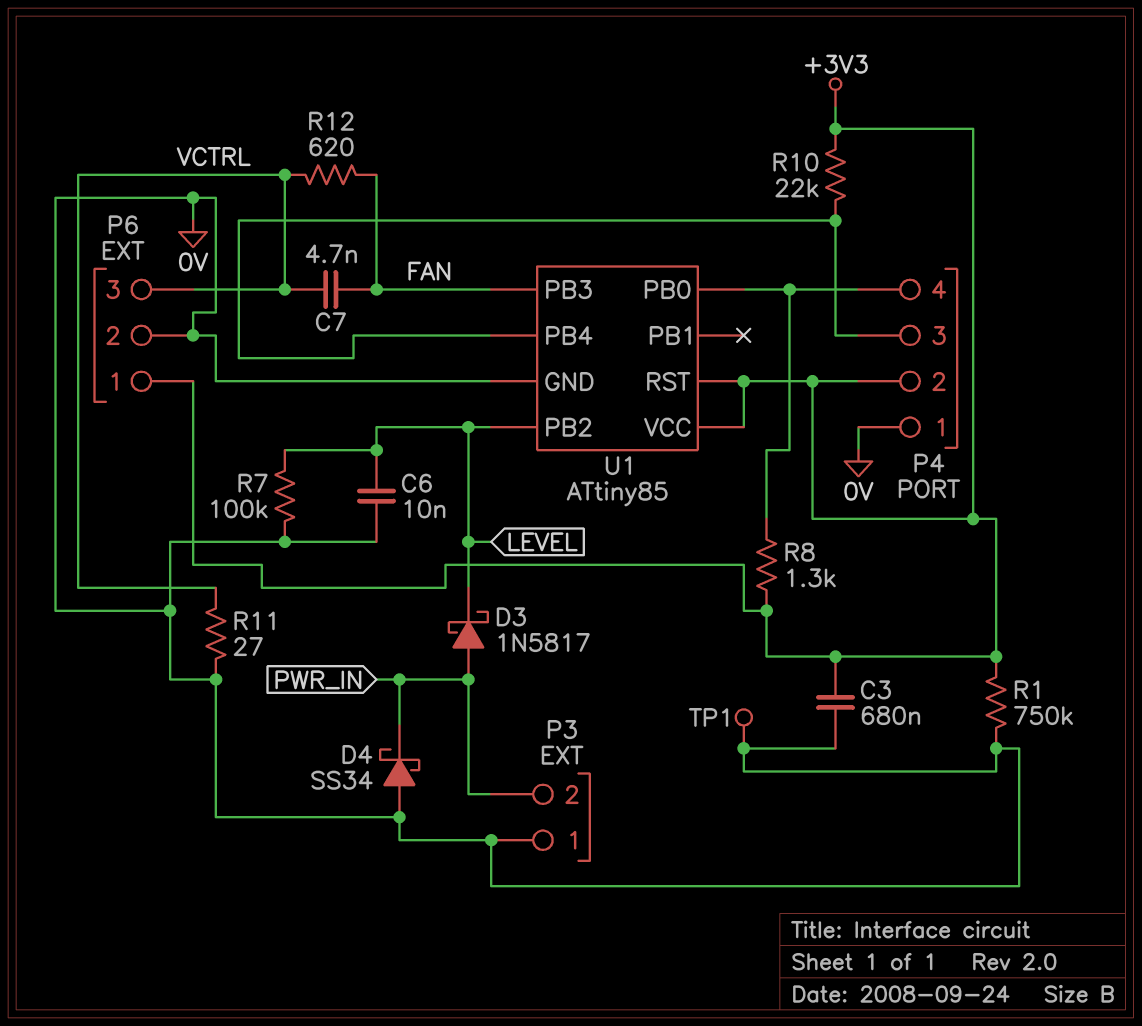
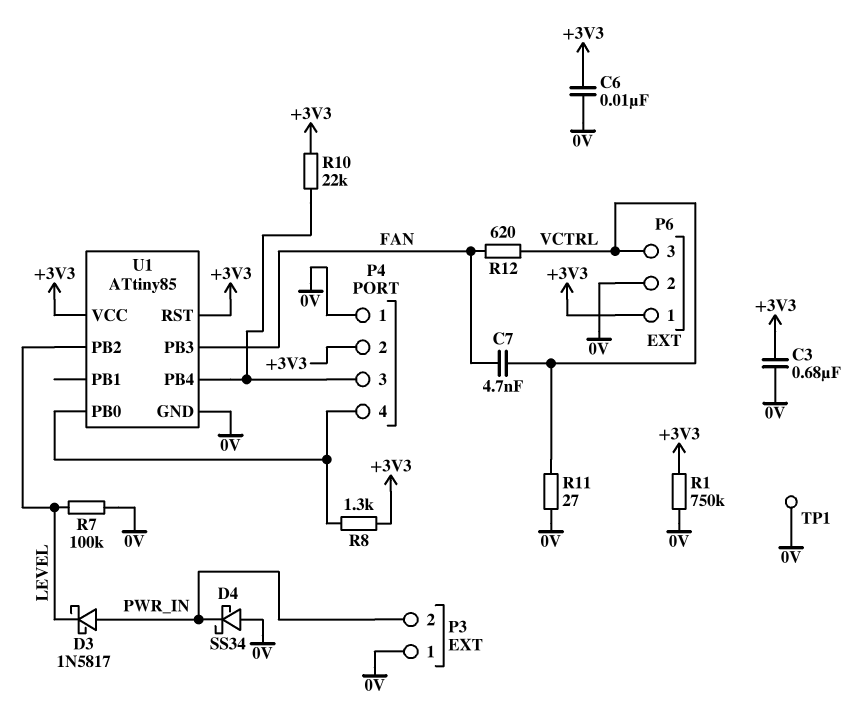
C6: 10nF (0V, LEVEL) -> 10nF (+3V3, 0V)

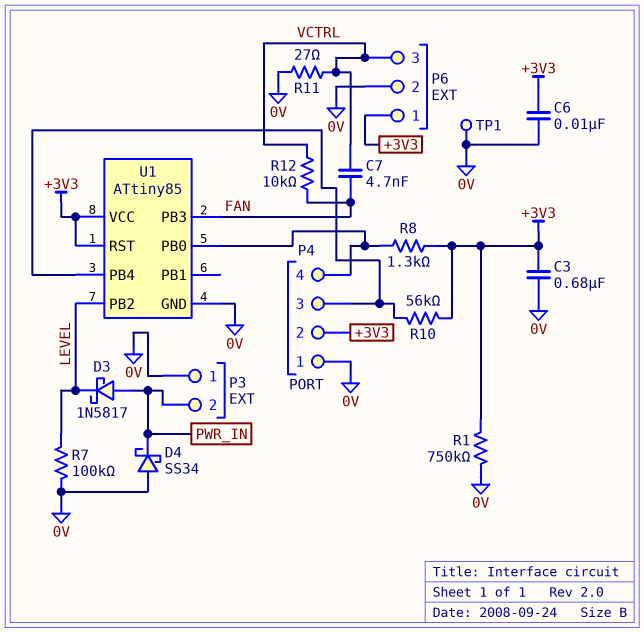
R10: 22k (+3V3, P4/3) -> 56k (+3V3, P4/3)
R12: 620 (FAN, VCTRL) -> 10k (FAN, VCTRL)

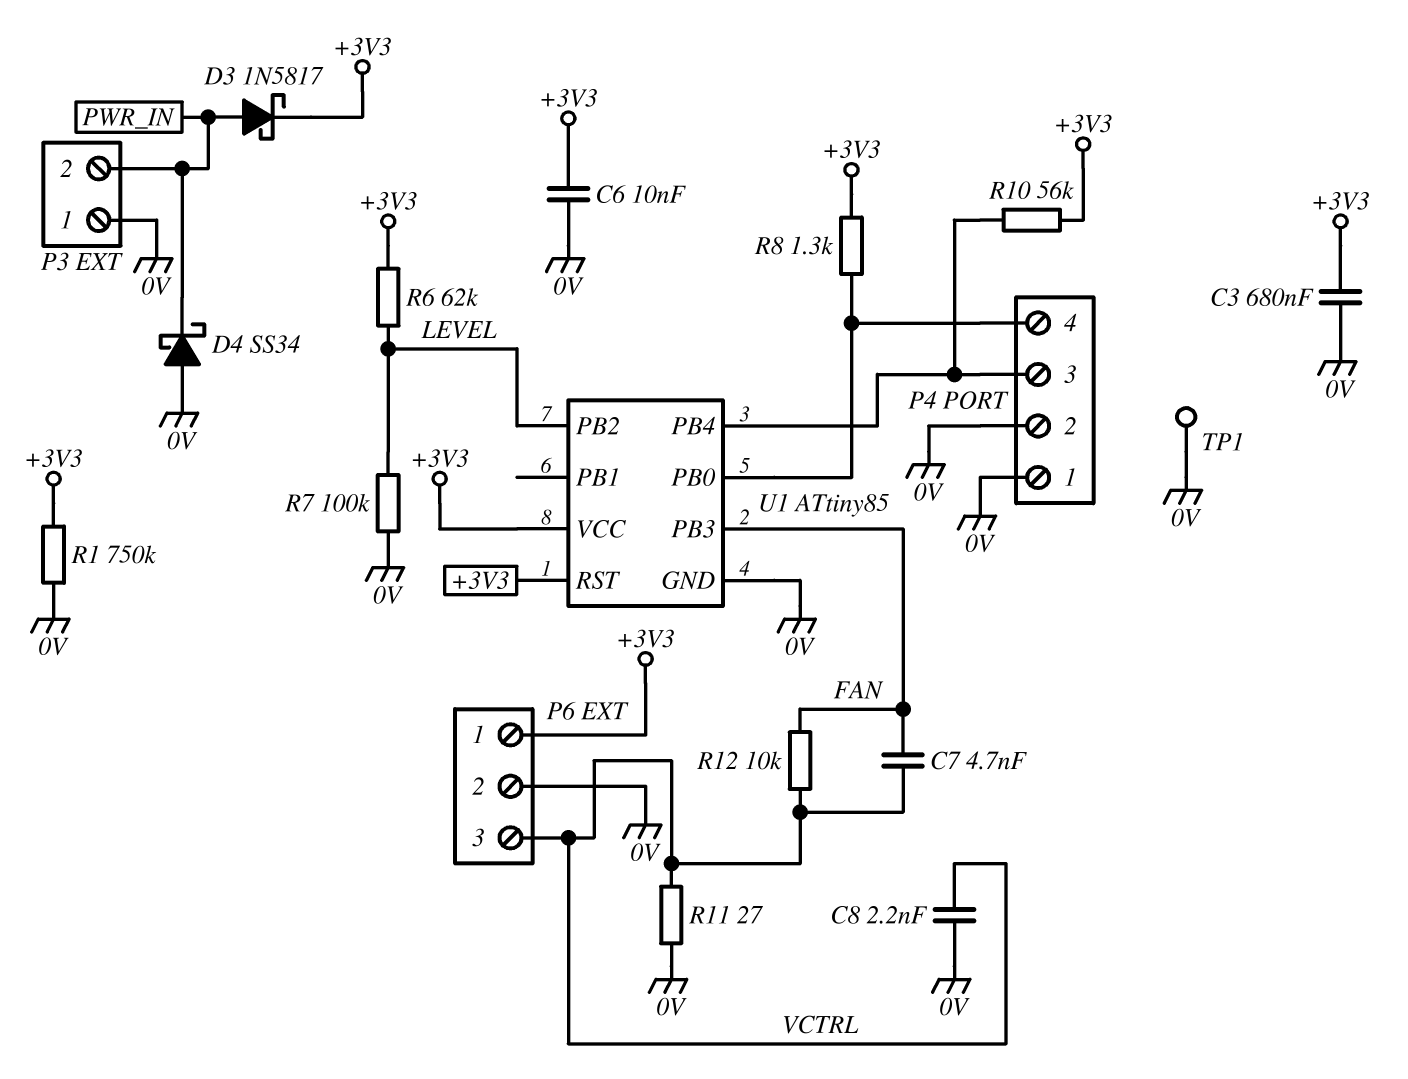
C8: none -> 2.2nF (0V, VCTRL)
D3: schottky 1N5817 (A PWR_IN, K LEVEL) -> schottky 1N5817 (A PWR_IN, K +3V3)
P4 pin 2: +3V3 -> 0V
R6: none -> 62k (+3V3, LEVEL)

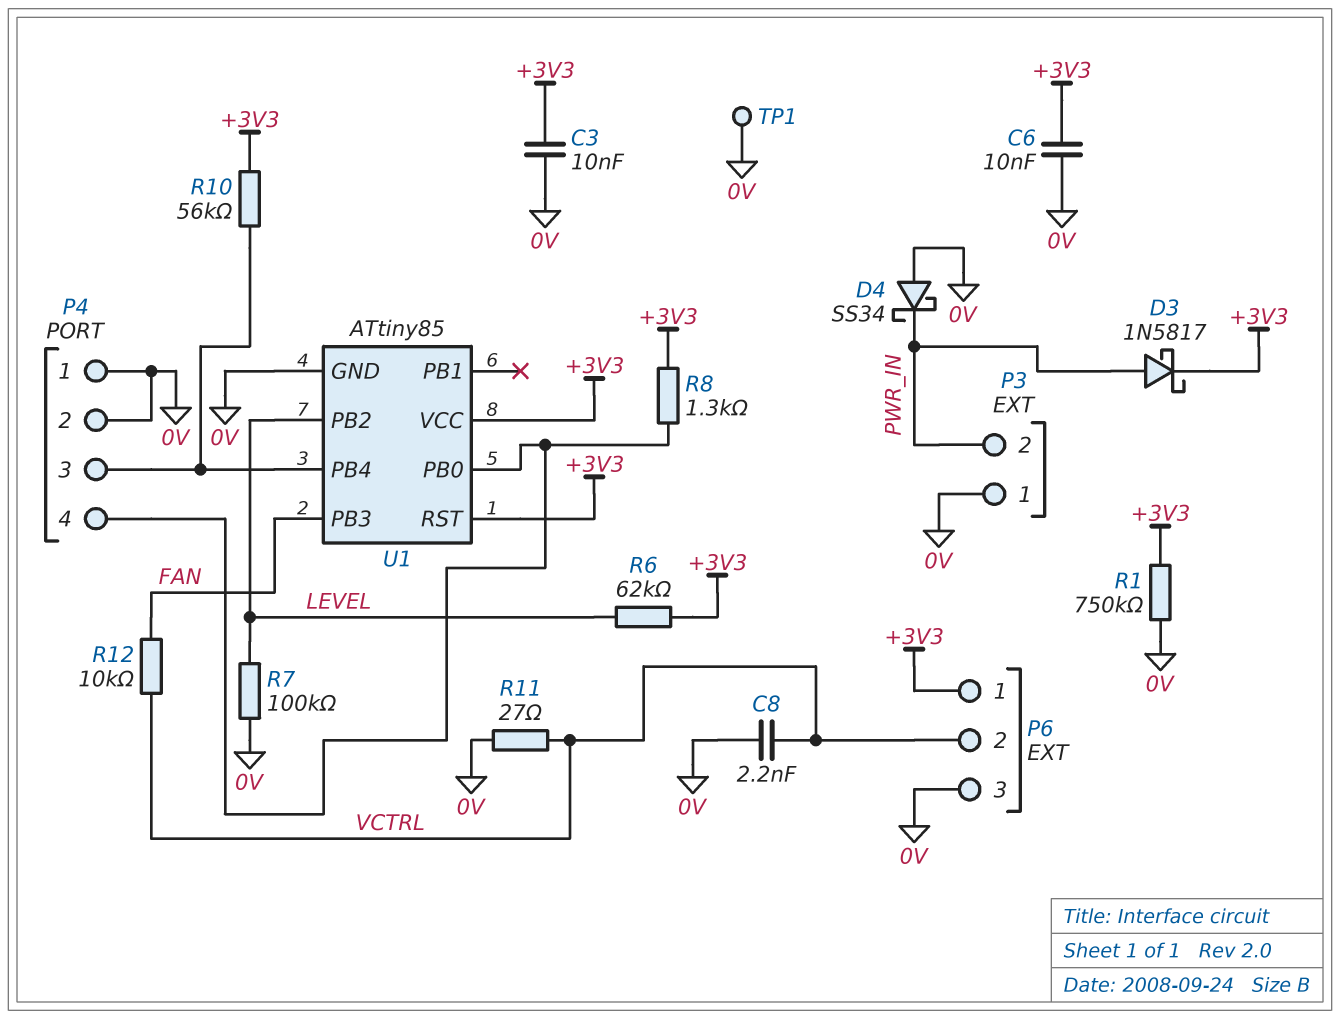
C3: 680nF (+3V3, 0V) -> 10nF (+3V3, 0V)
C7: 4.7nF (FAN, VCTRL) -> none
P6 pin 2: 0V -> VCTRL
P6 pin 3: VCTRL -> 0V

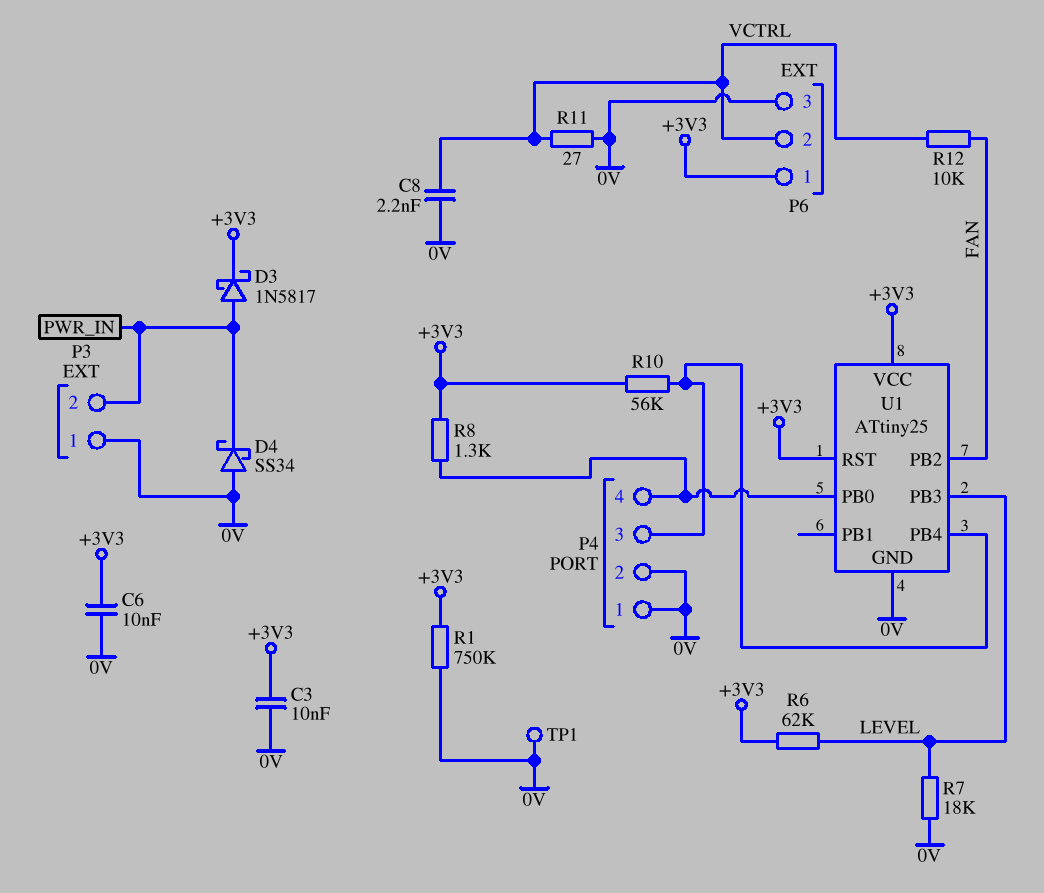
R7: 100k (0V, LEVEL) -> 18k (0V, LEVEL)
U1: ATtiny85 -> ATtiny25
U1 pin PB2: LEVEL -> FAN
U1 pin PB3: FAN -> LEVEL

